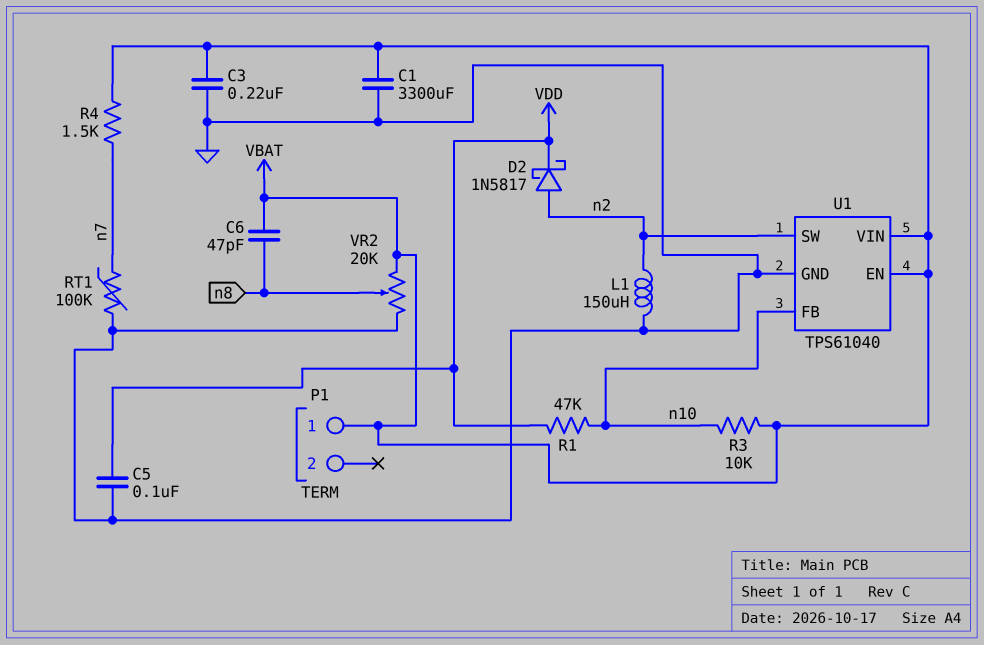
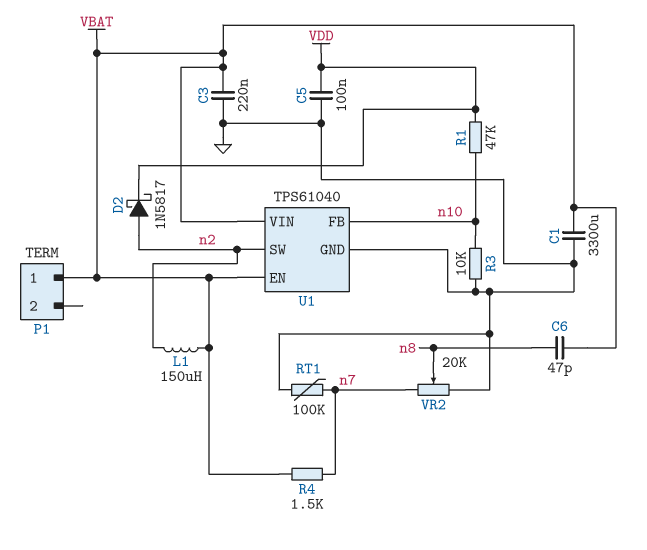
L1: 150uH (GND, n2) -> 150uH (VBAT, n2)
R3: 10k (VBAT, n10) -> 10k (GND, n10)
VR2: 20k (GND, VBAT, wiper n8) -> 20k (GND, n7, wiper n8)

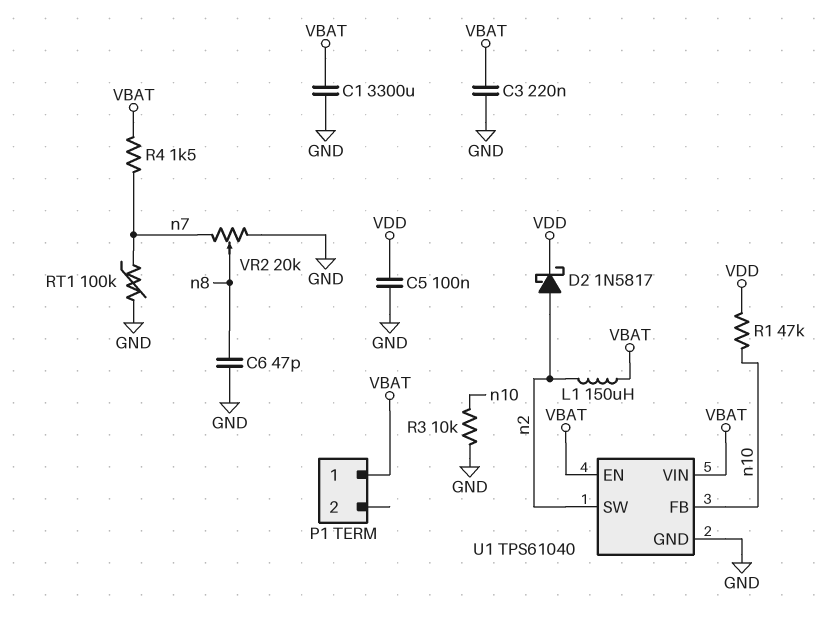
C6: 47pF (VBAT, n8) -> 47pF (GND, n8)

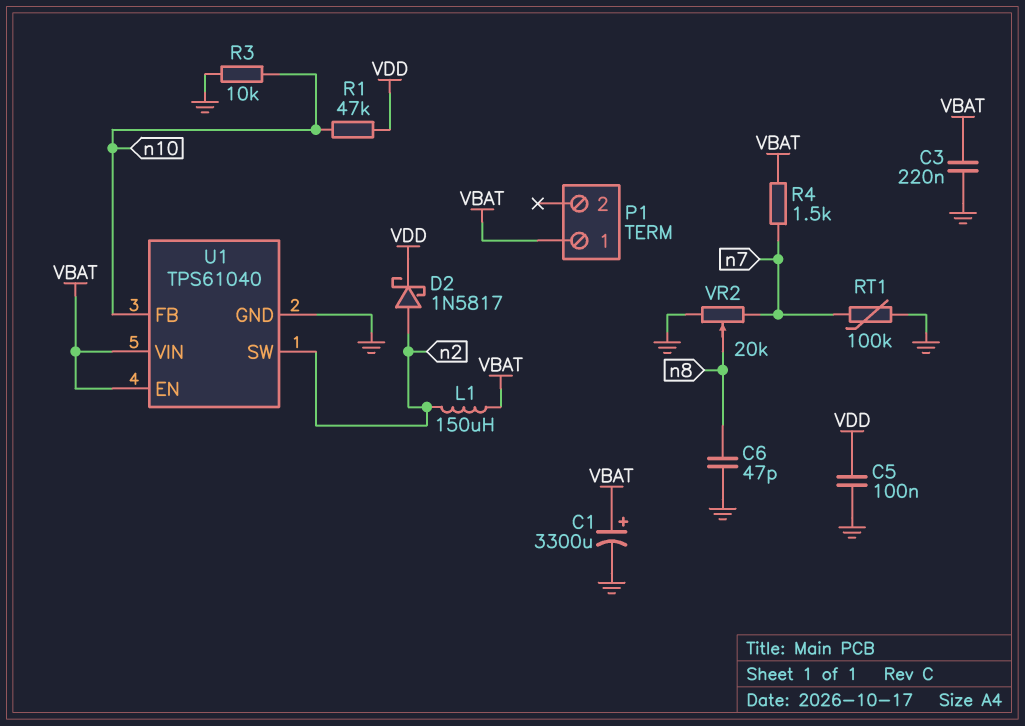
C1: 3300uF (GND, VBAT) -> 3300uF (plus VBAT, minus GND)

